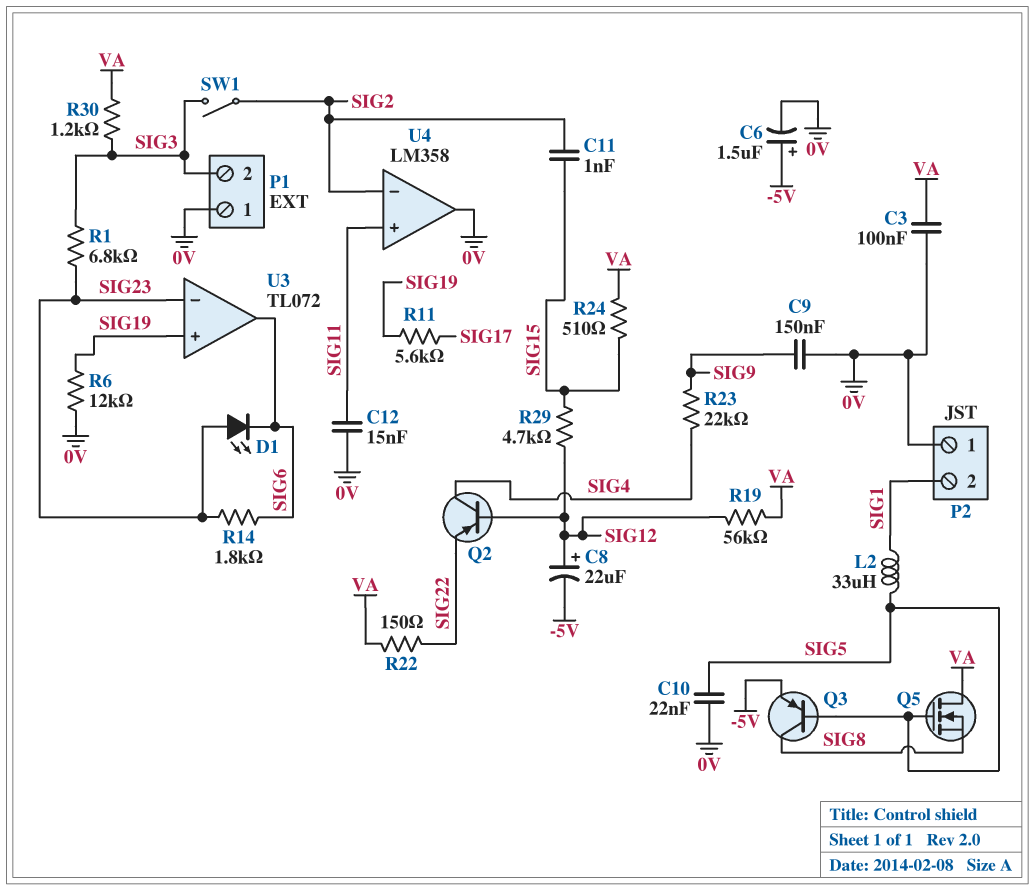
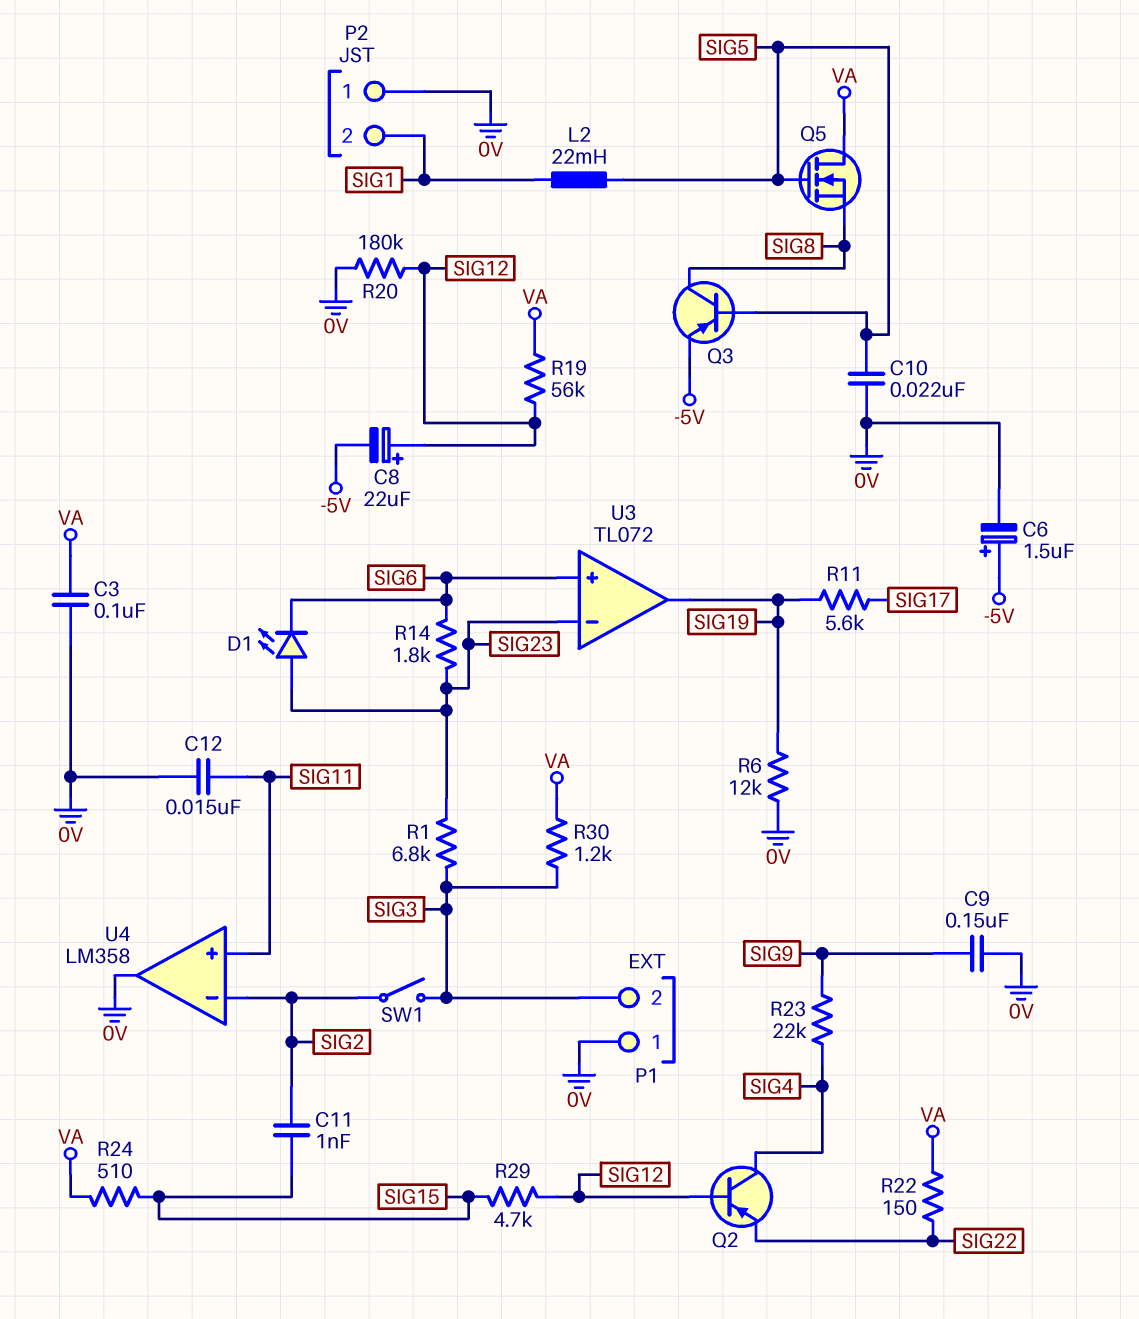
L2: 33uH (SIG1, SIG5) -> 22mH (SIG1, SIG5)
R20: none -> 180k (0V, SIG12)
U3 pin in+: SIG19 -> SIG6
U3 pin out: SIG6 -> SIG19

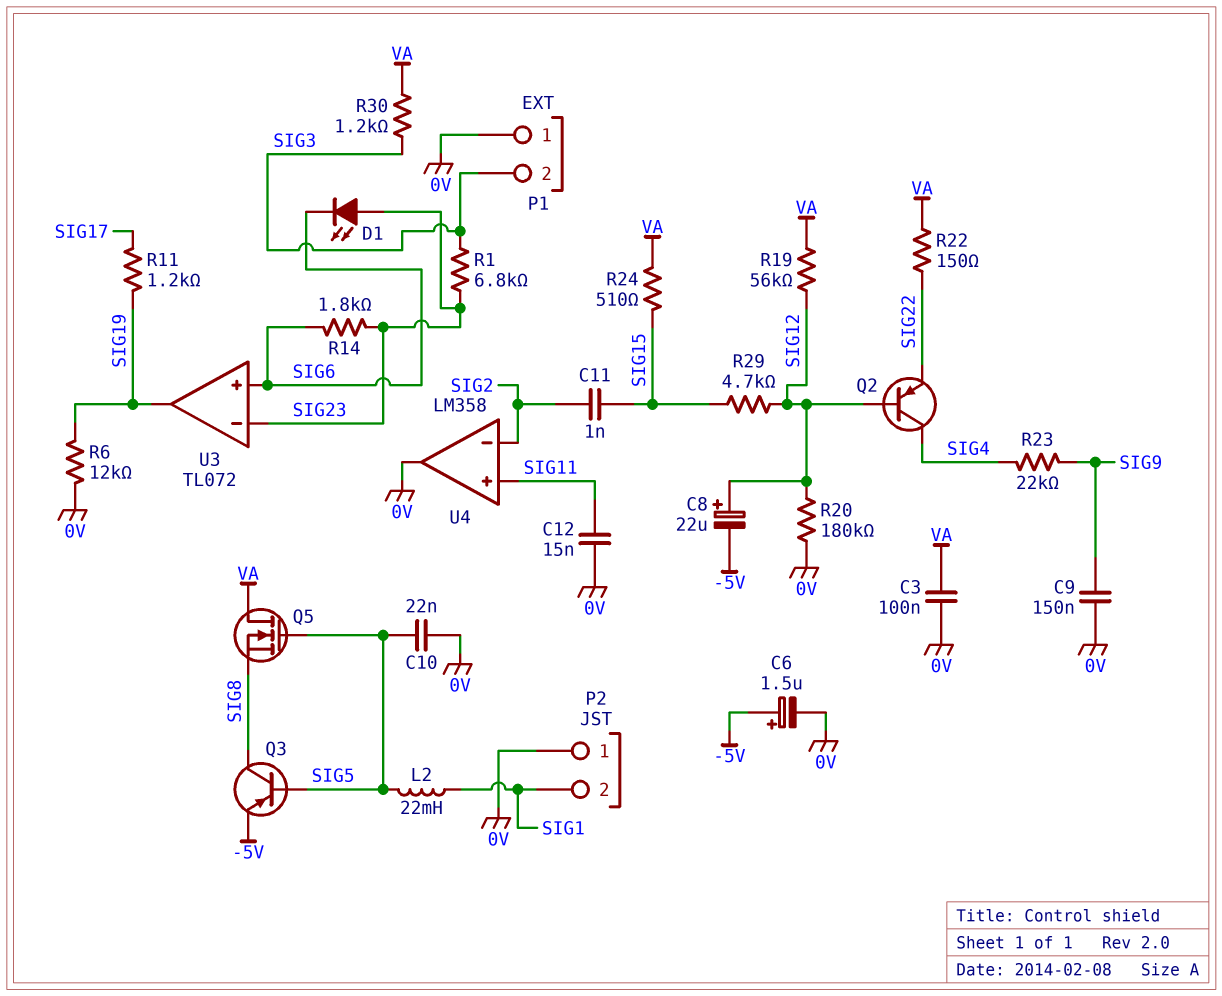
R11: 5.6k (SIG17, SIG19) -> 1.2k (SIG17, SIG19)
SW1: switch (SIG2, SIG3) -> none

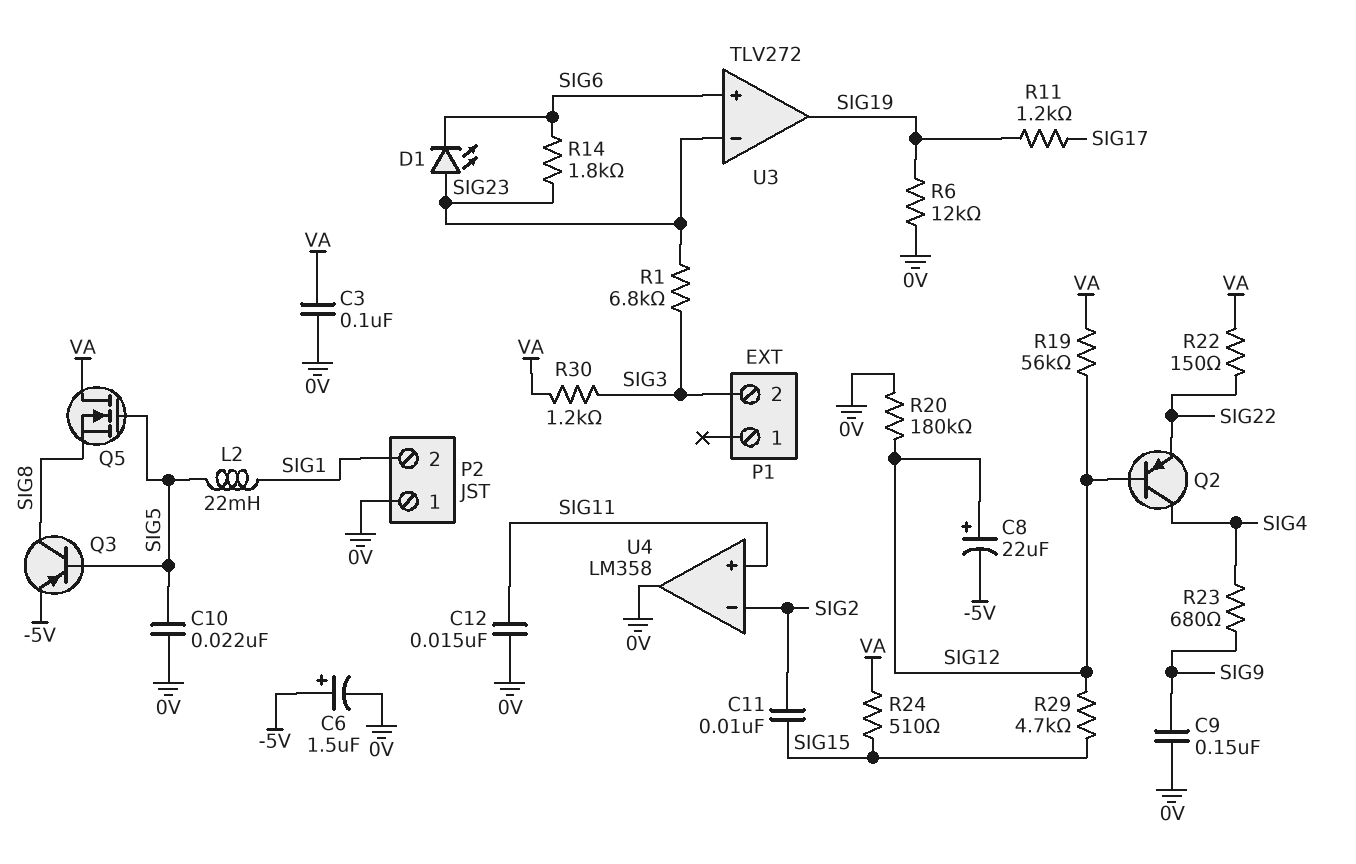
C11: 1nF (SIG2, SIG15) -> 10nF (SIG2, SIG15)
P1 pin 1: 0V -> none
R23: 22k (SIG4, SIG9) -> 680 (SIG4, SIG9)
U3: TL072 -> TLV272

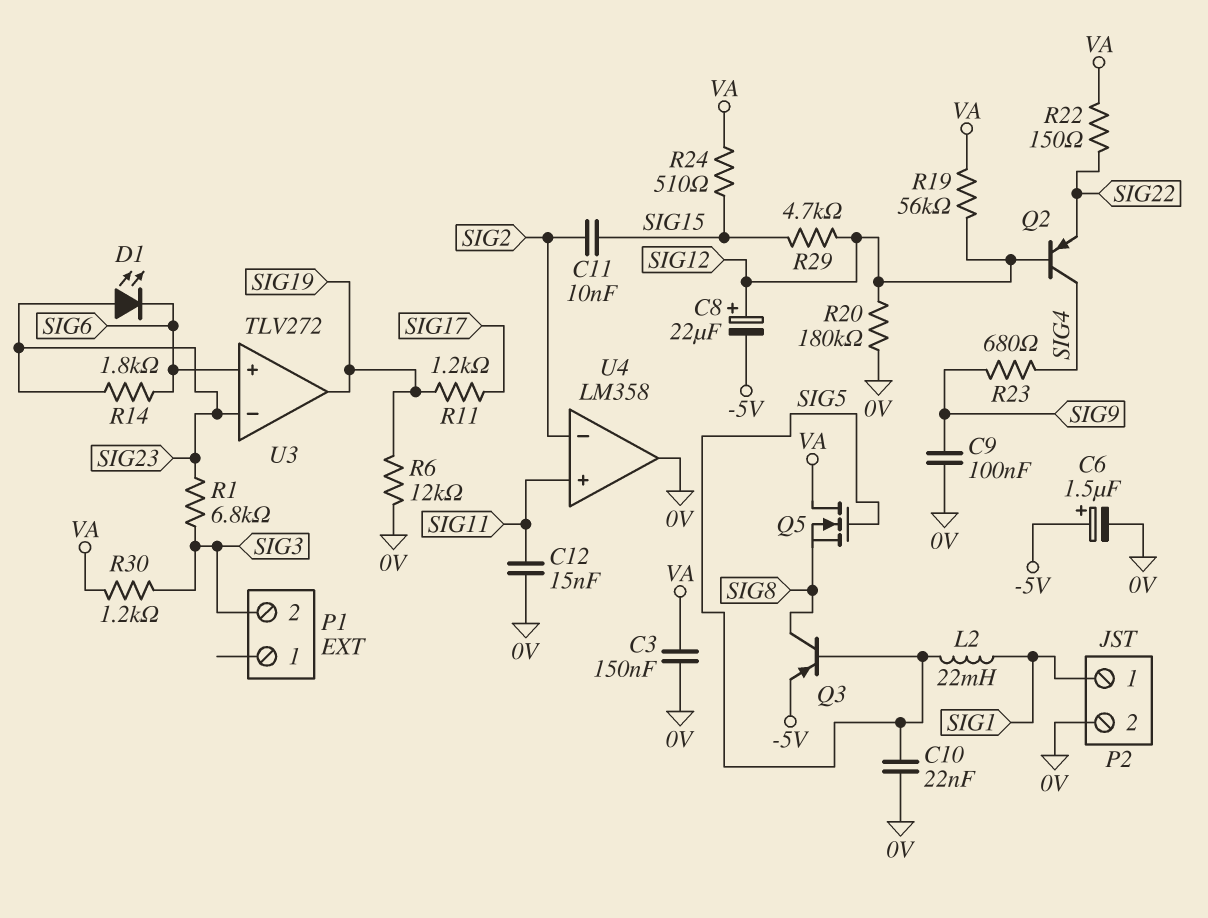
C3: 100nF (0V, VA) -> 150nF (0V, VA)
C9: 150nF (0V, SIG9) -> 100nF (0V, SIG9)
P2 pin 1: 0V -> SIG1
P2 pin 2: SIG1 -> 0V

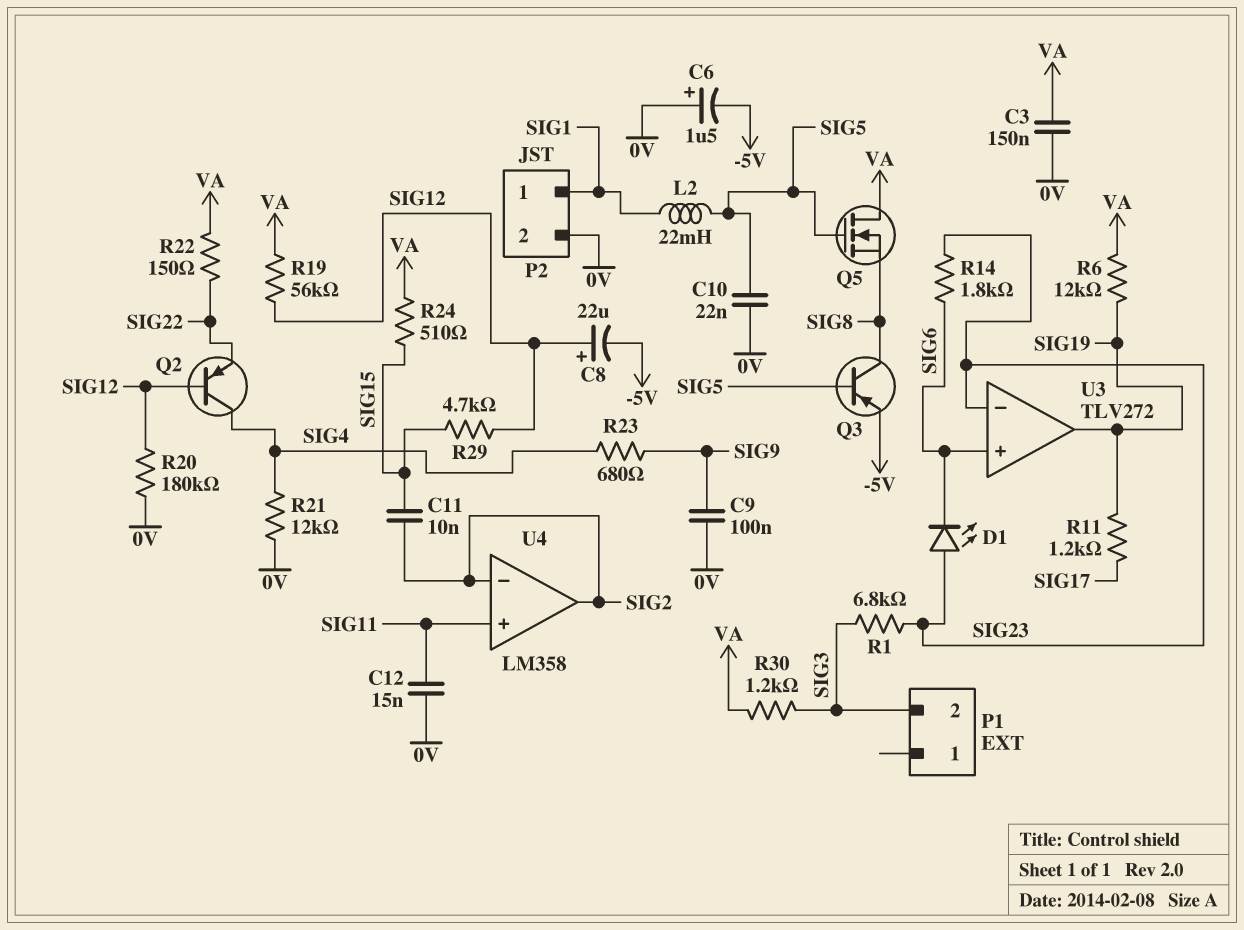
C6: 1.5uF (plus -5V, minus 0V) -> 1.5uF (plus 0V, minus -5V)
R6: 12k (0V, SIG19) -> 12k (SIG19, VA)
R21: none -> 12k (0V, SIG4)
U4 pin out: 0V -> SIG2

